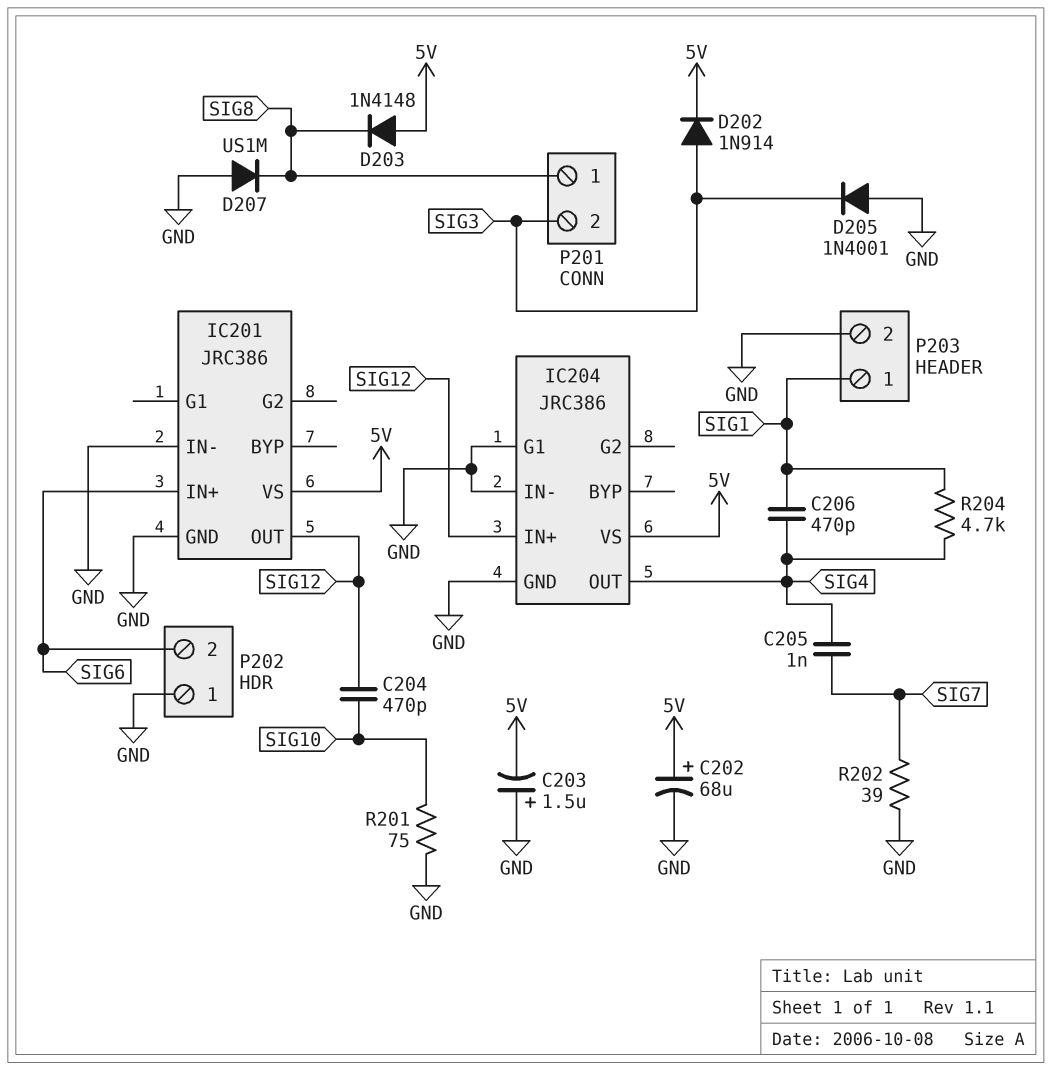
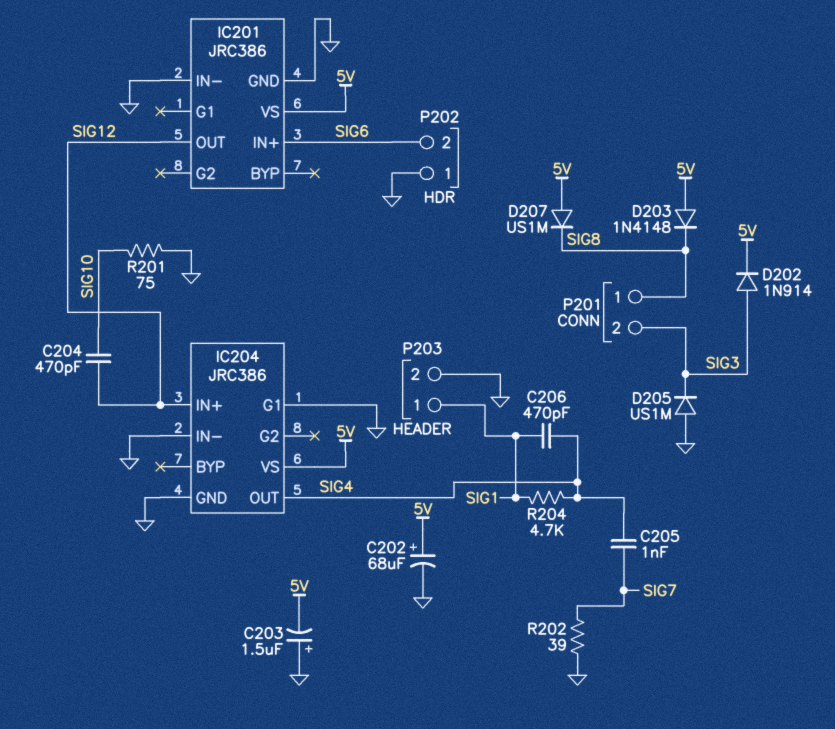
D205: diode 1N4001 (A GND, K SIG3) -> diode US1M (A GND, K SIG3)
D207: diode US1M (A GND, K SIG8) -> diode US1M (A 5V, K SIG8)

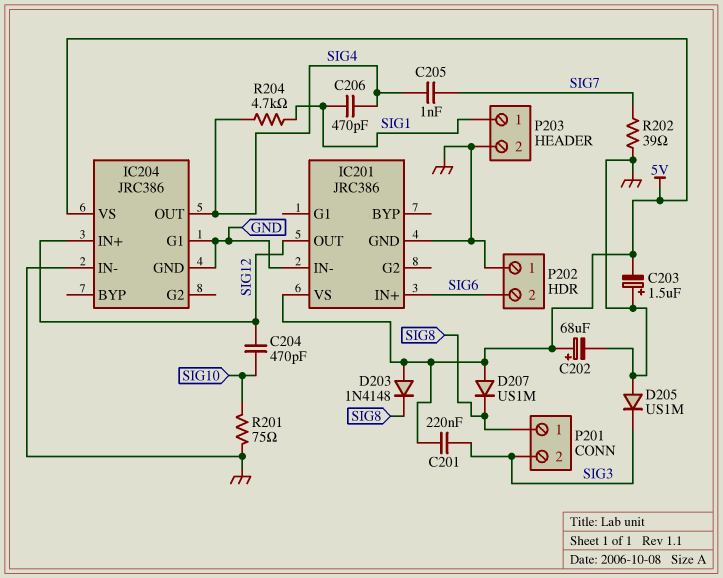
C201: none -> 220nF (5V, SIG3)
D202: diode 1N914 (A SIG3, K 5V) -> none

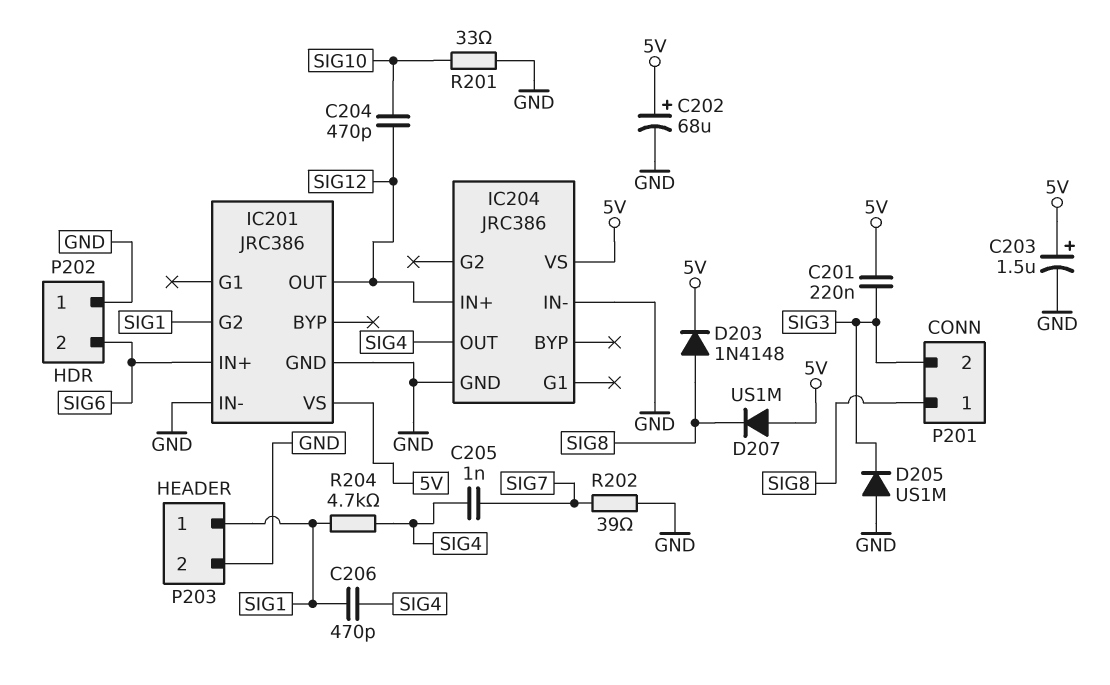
C203: 1.5uF (plus GND, minus 5V) -> 1.5uF (plus 5V, minus GND)
D203: diode 1N4148 (A 5V, K SIG8) -> diode 1N4148 (A SIG8, K 5V)
IC201 pin G2: none -> SIG1
IC204 pin G1: GND -> none
R201: 75 (GND, SIG10) -> 33 (GND, SIG10)

